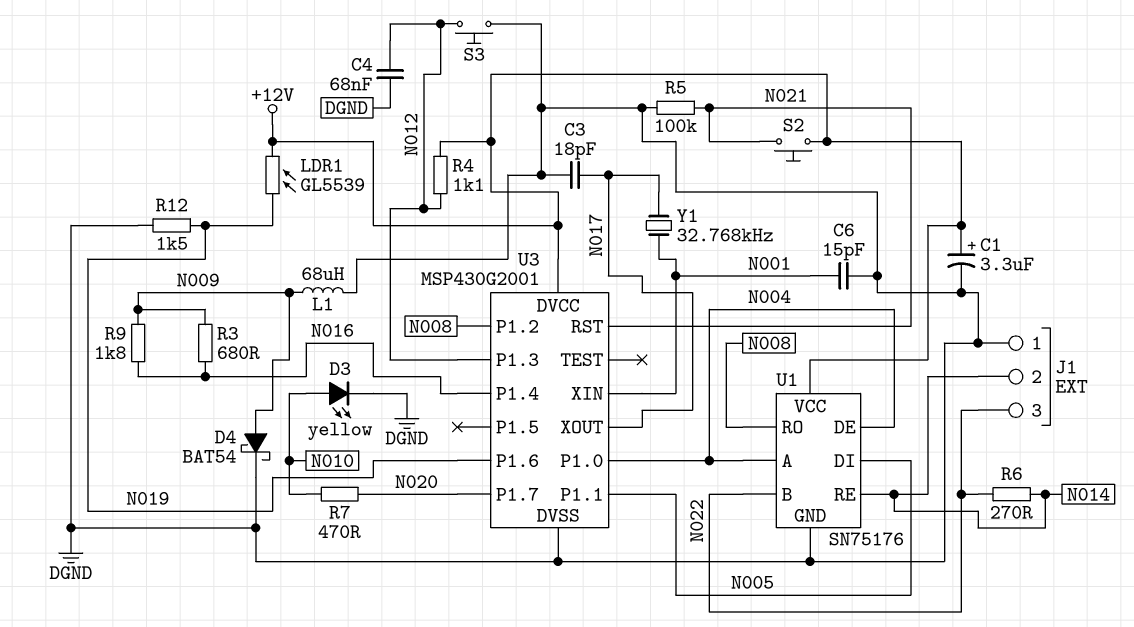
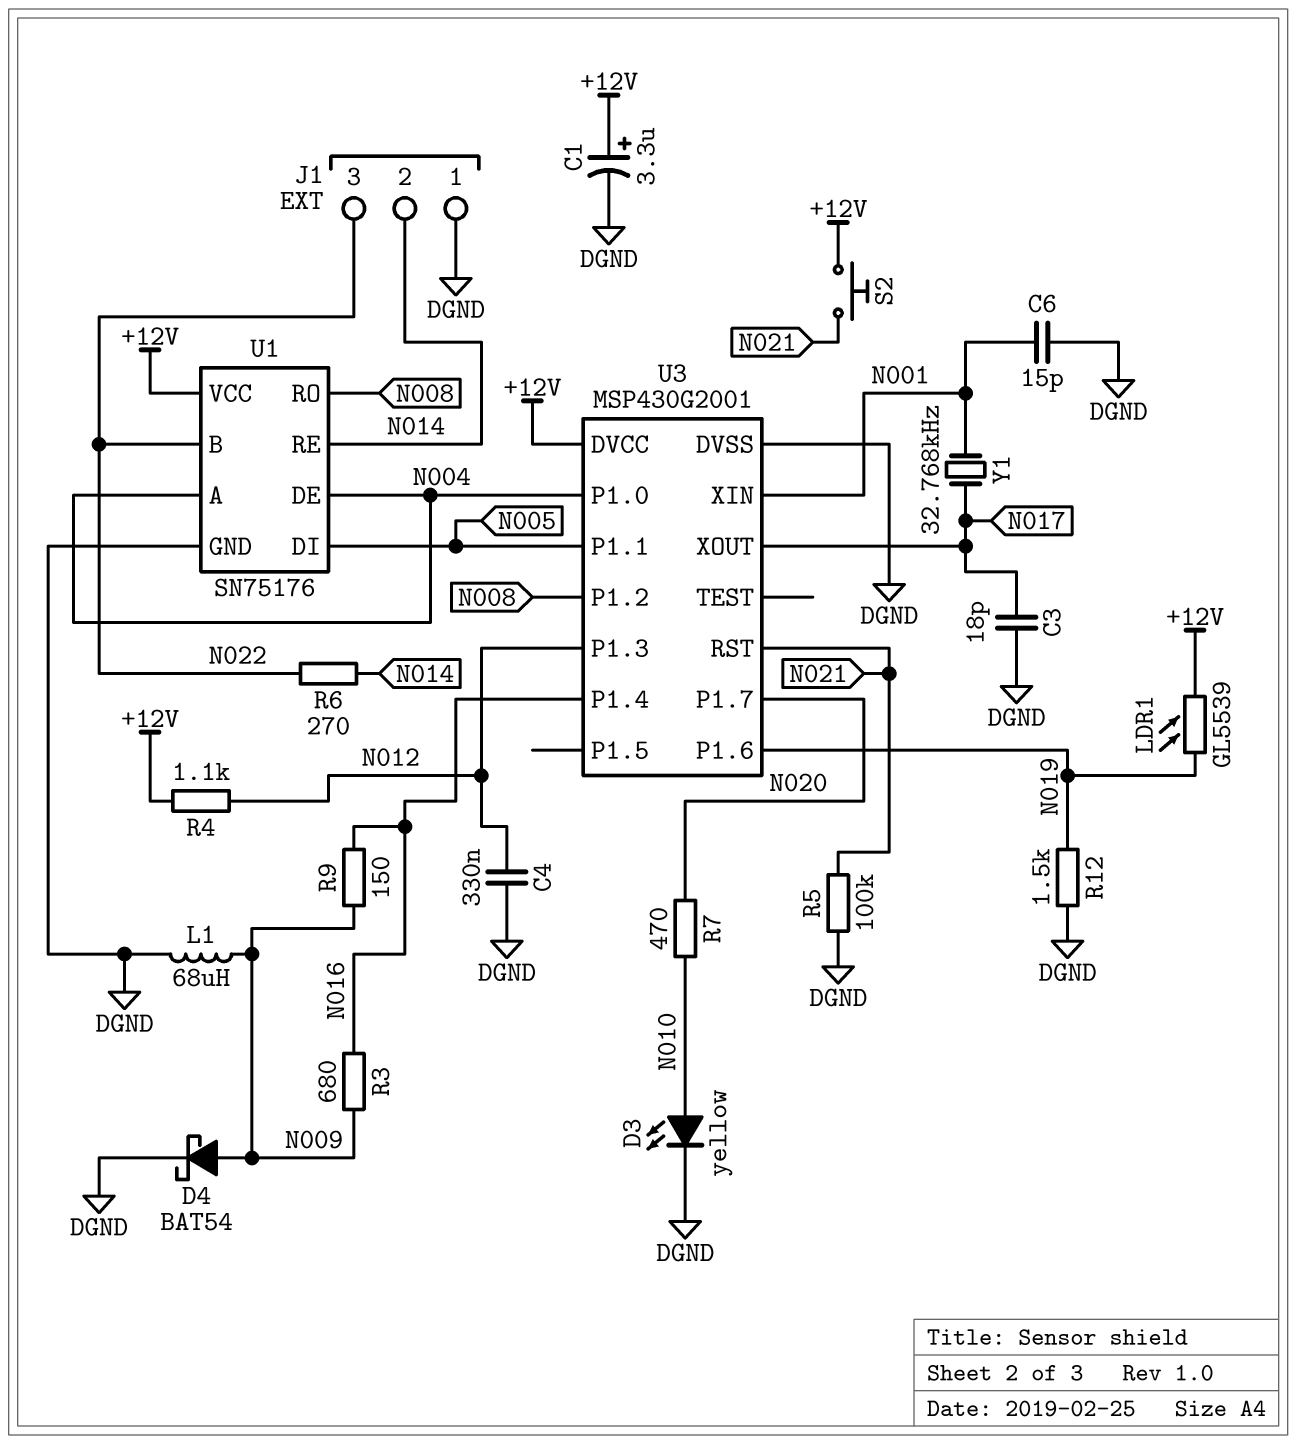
C4: 68nF (DGND, N012) -> 330nF (DGND, N012)
R9: 1.8k (N009, N016) -> 150 (N009, N016)
S3: button (DGND, N012) -> none

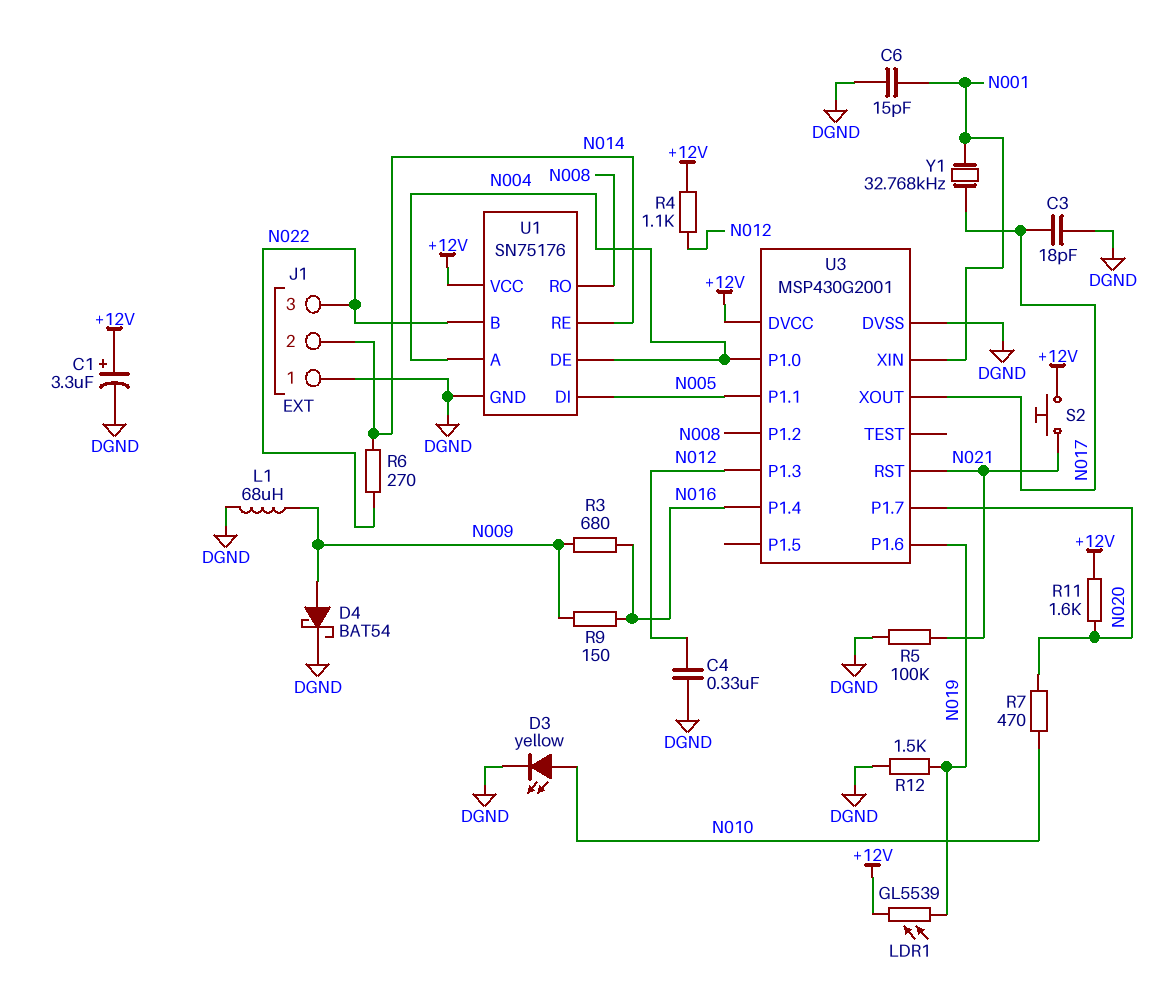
R11: none -> 1.6k (+12V, N020)

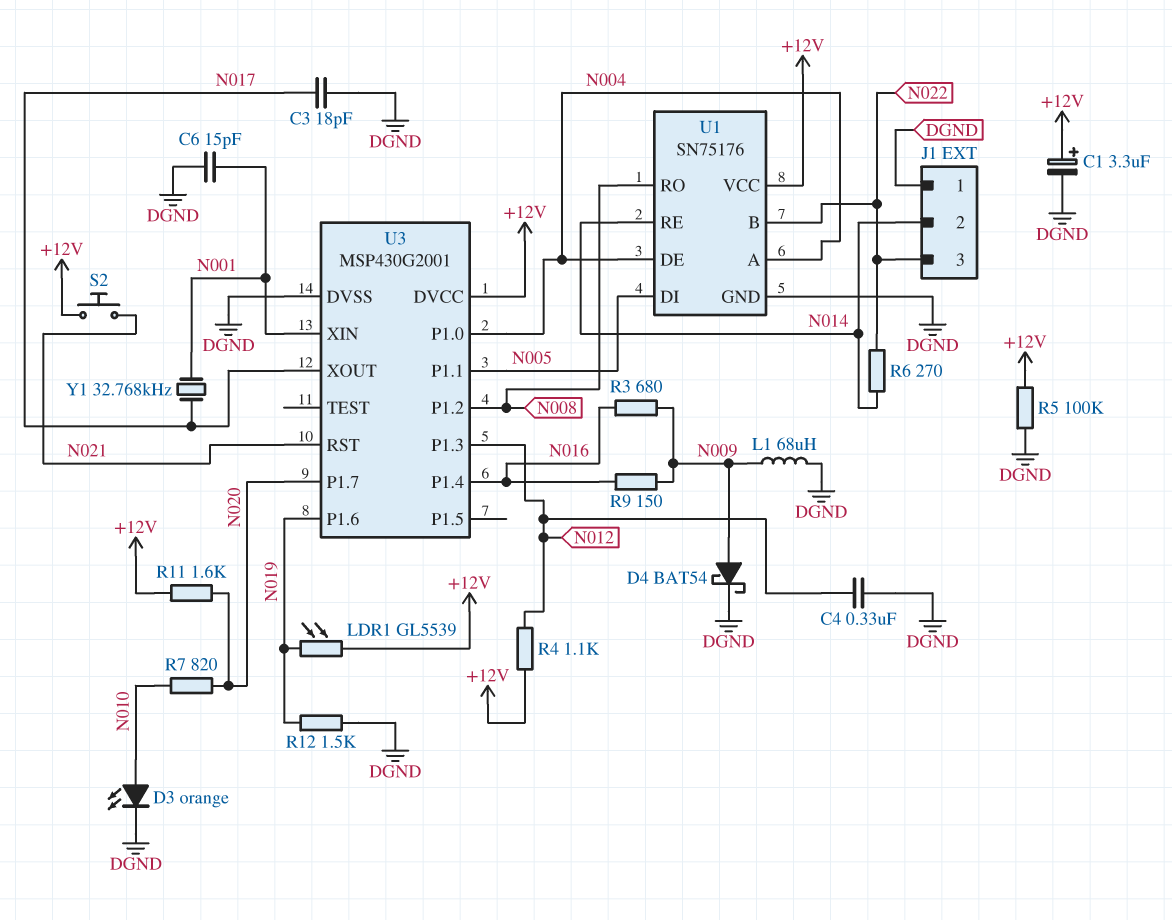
D3: LED yellow (A N010, K DGND) -> LED orange (A N010, K DGND)
R5: 100k (DGND, N021) -> 100k (+12V, DGND)
R7: 470 (N010, N020) -> 820 (N010, N020)

